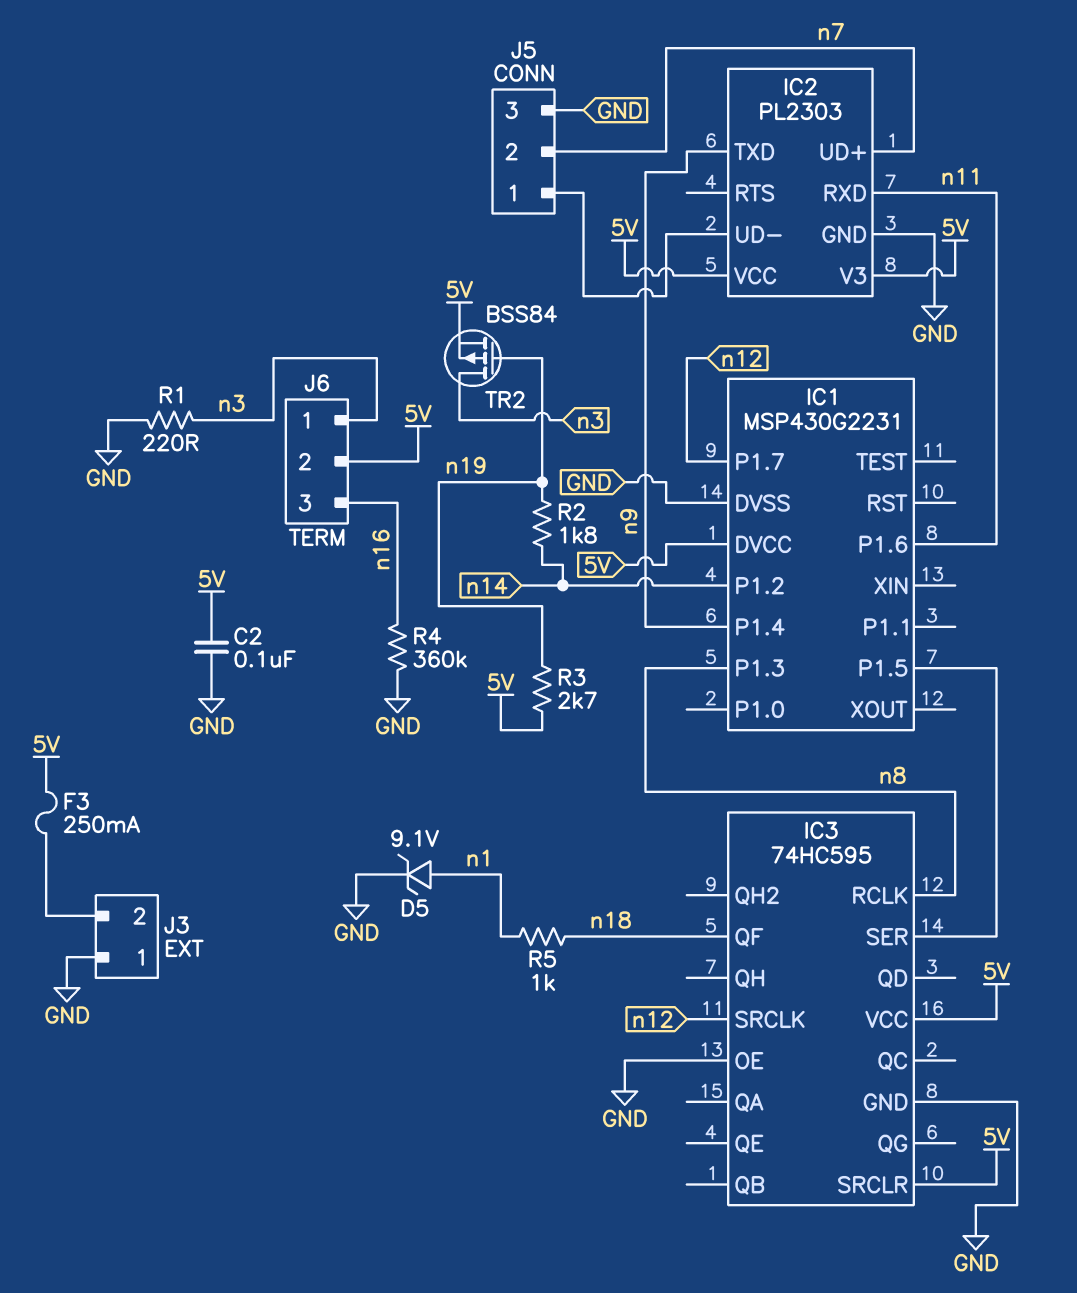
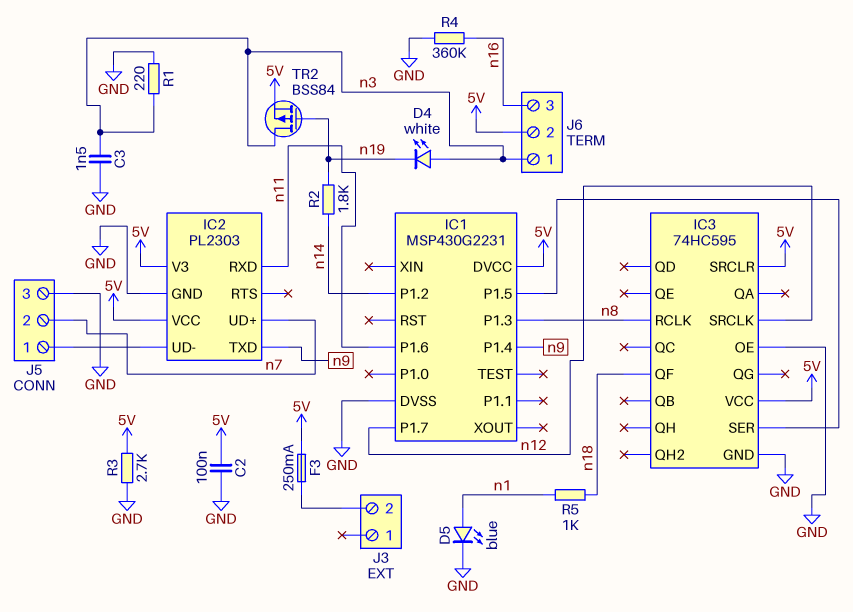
C3: none -> 1.5nF (GND, n3)
D4: none -> LED white (A n3, K n19)
D5: zener 9.1V (A n1, K GND) -> LED blue (A n1, K GND)
J3 pin 1: GND -> none
R3: 2.7k (5V, n19) -> 2.7k (5V, GND)

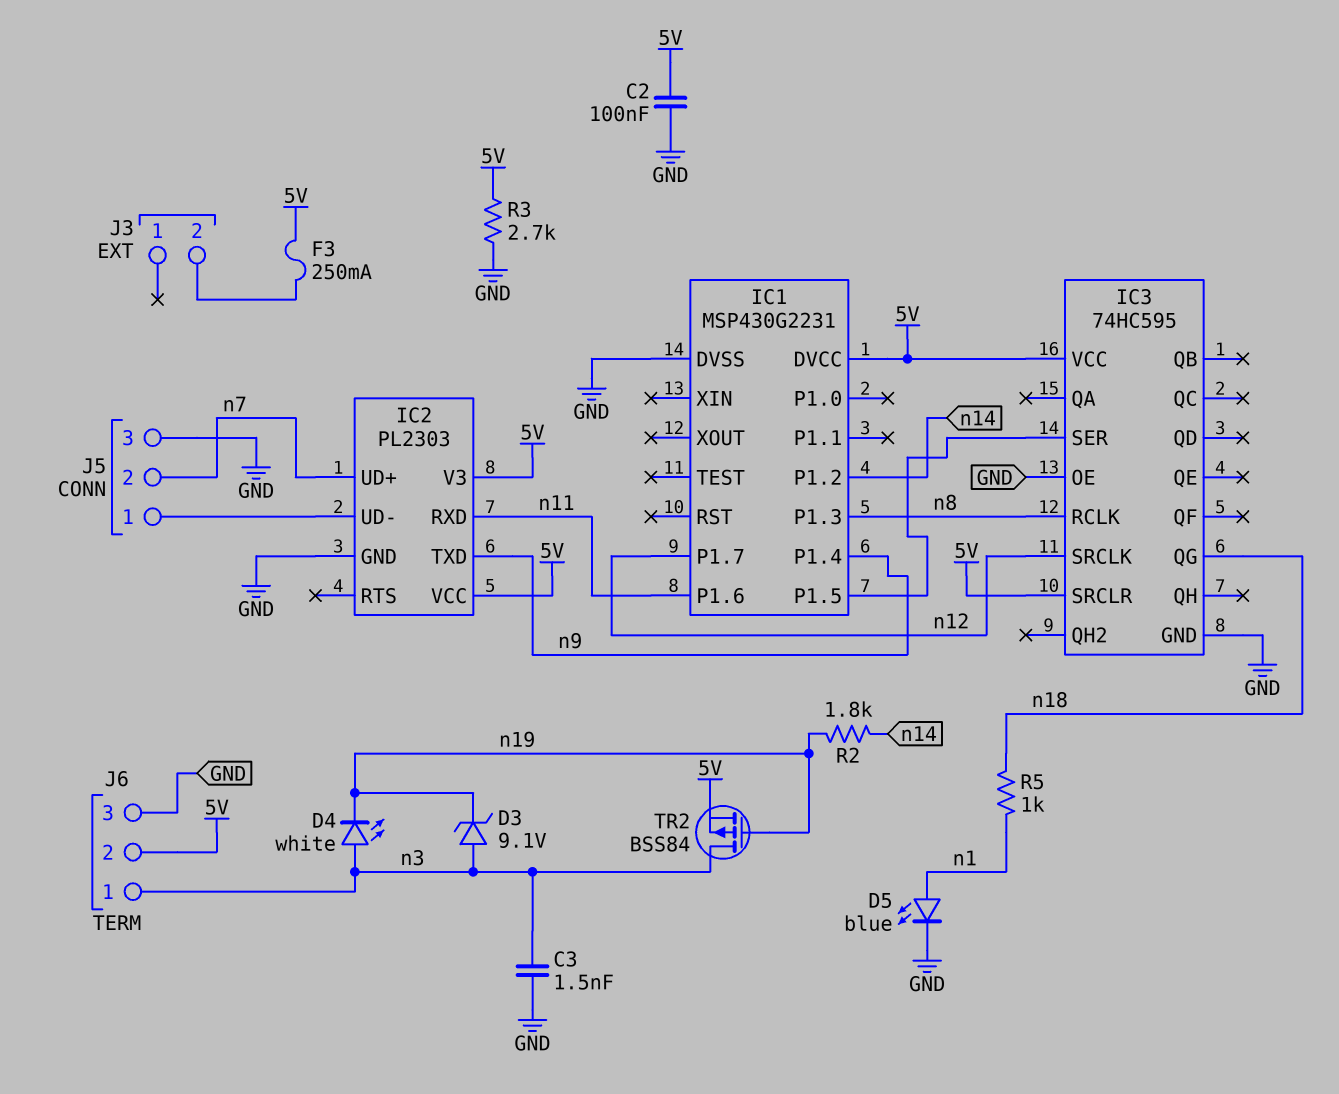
D3: none -> zener 9.1V (A n3, K n19)
IC3 pin QF: n18 -> none
IC3 pin QG: none -> n18
J6 pin 3: n16 -> GND
R1: 220 (GND, n3) -> none
R4: 360k (GND, n16) -> none

